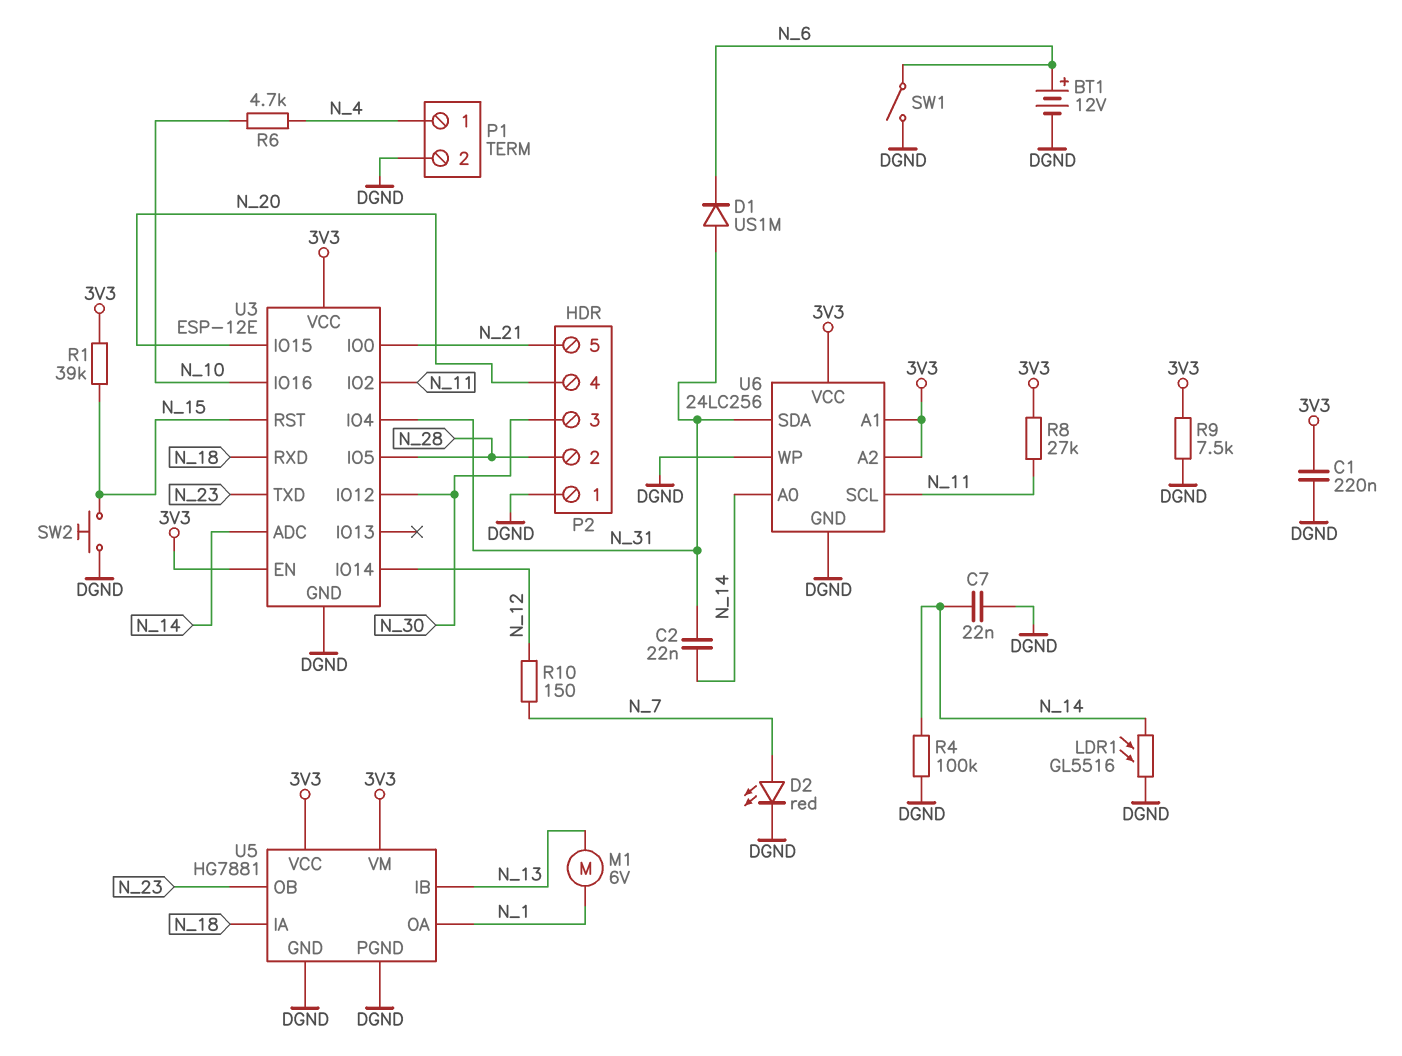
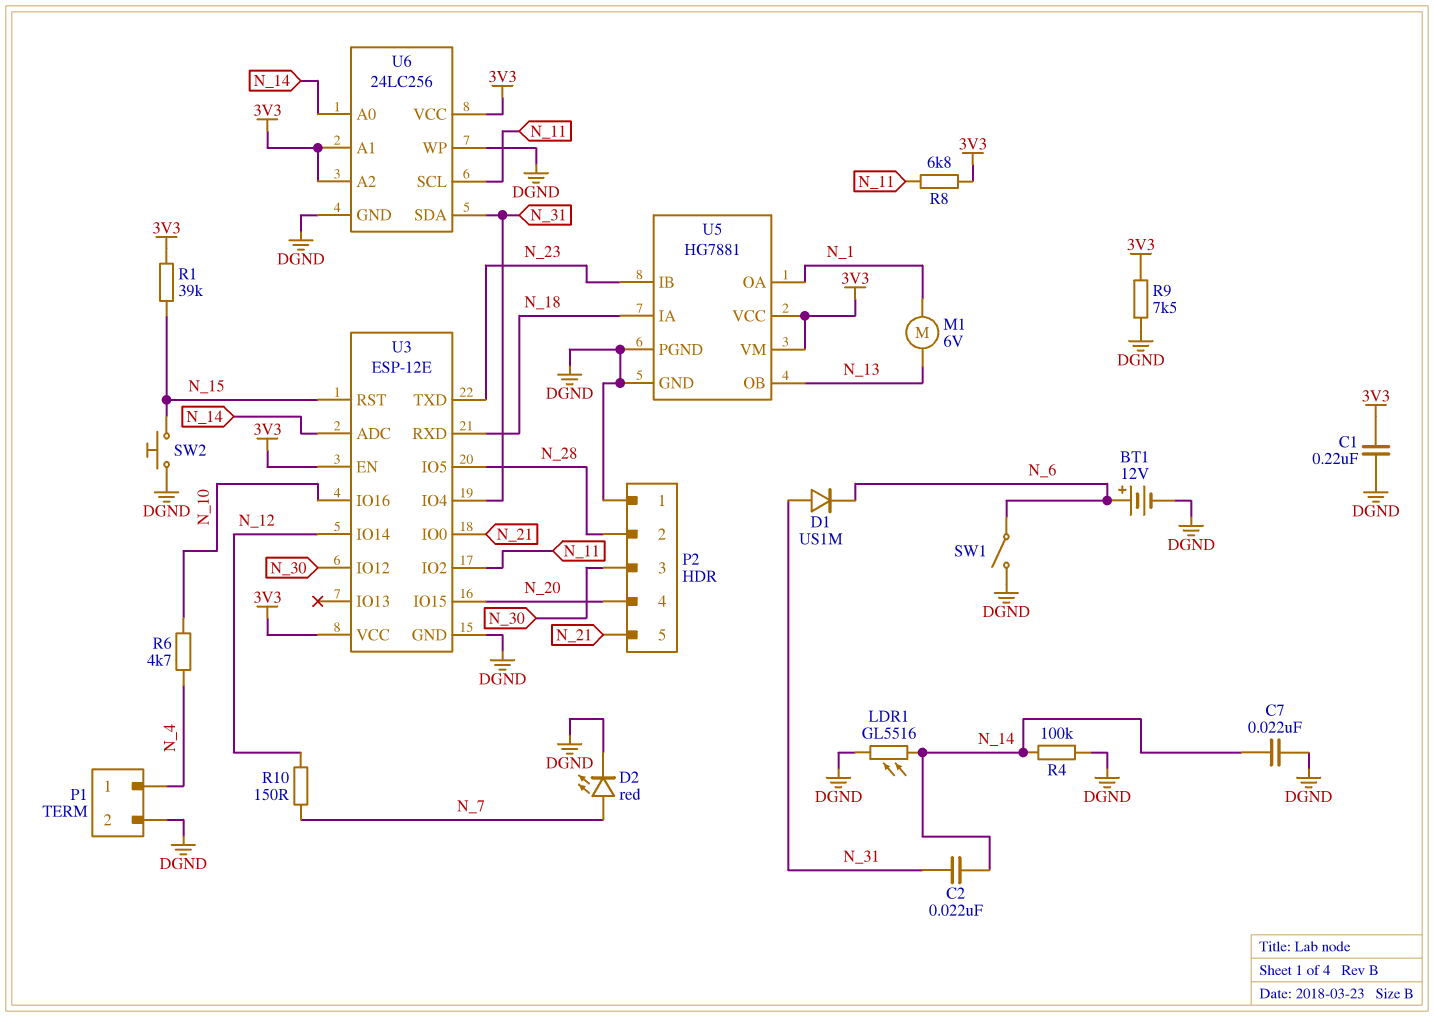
R8: 27k (3V3, N_11) -> 6.8k (3V3, N_11)
U5 pin IB: N_13 -> N_23
U5 pin OB: N_23 -> N_13

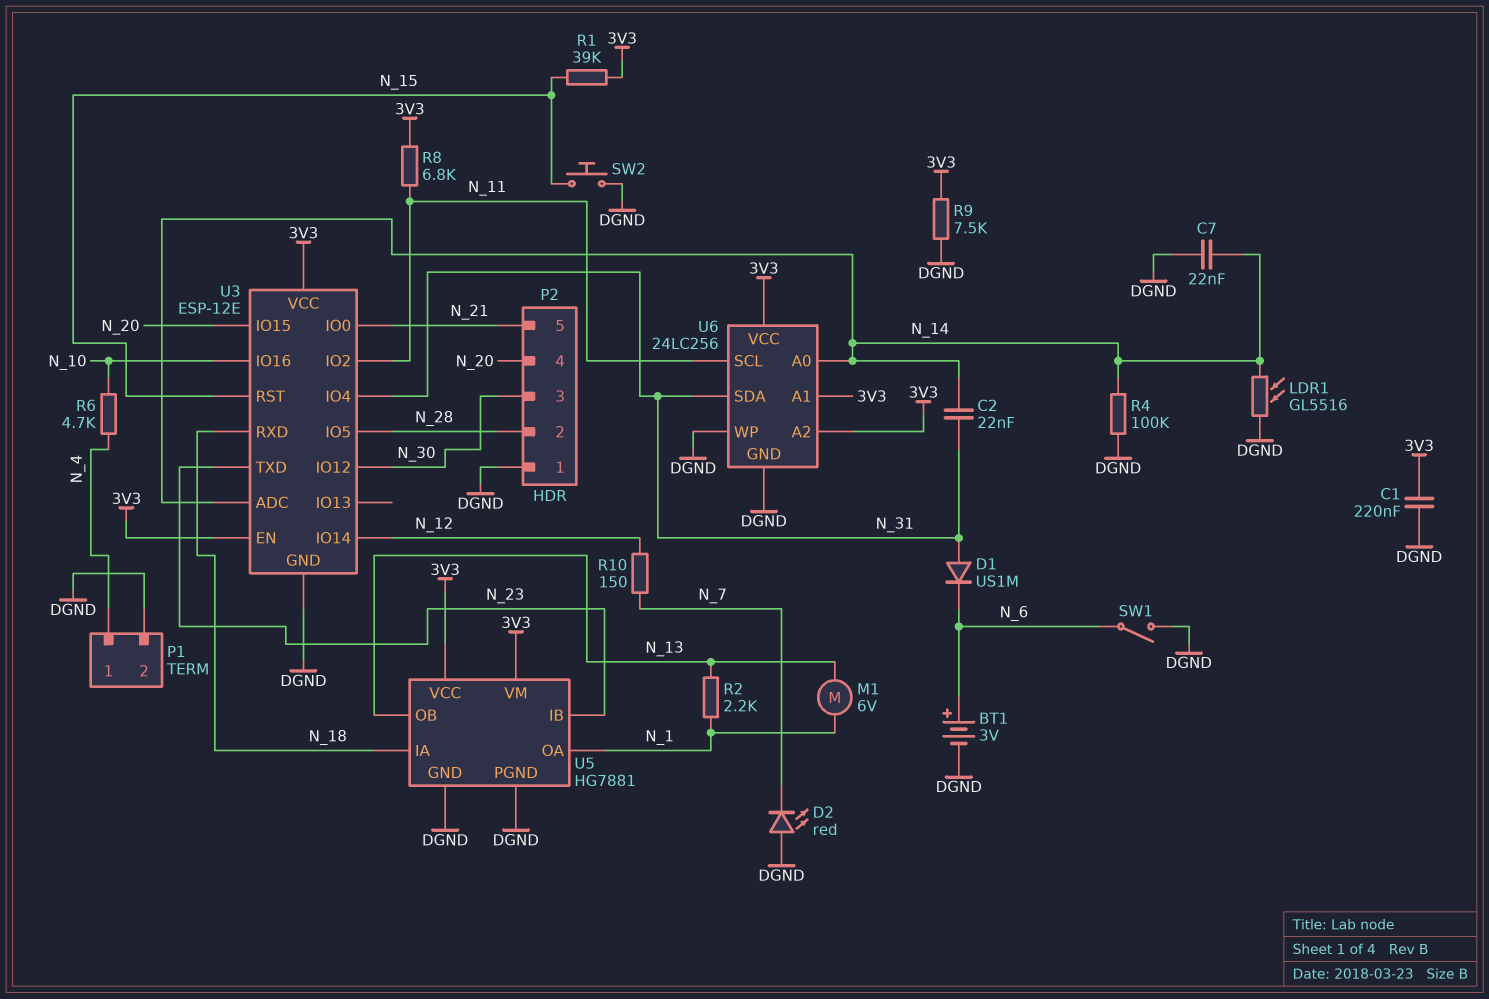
BT1: 12V (plus N_6, minus DGND) -> 3V (plus N_6, minus DGND)
D2: LED red (A N_7, K DGND) -> LED red (A DGND, K N_7)
R2: none -> 2.2k (N_1, N_13)

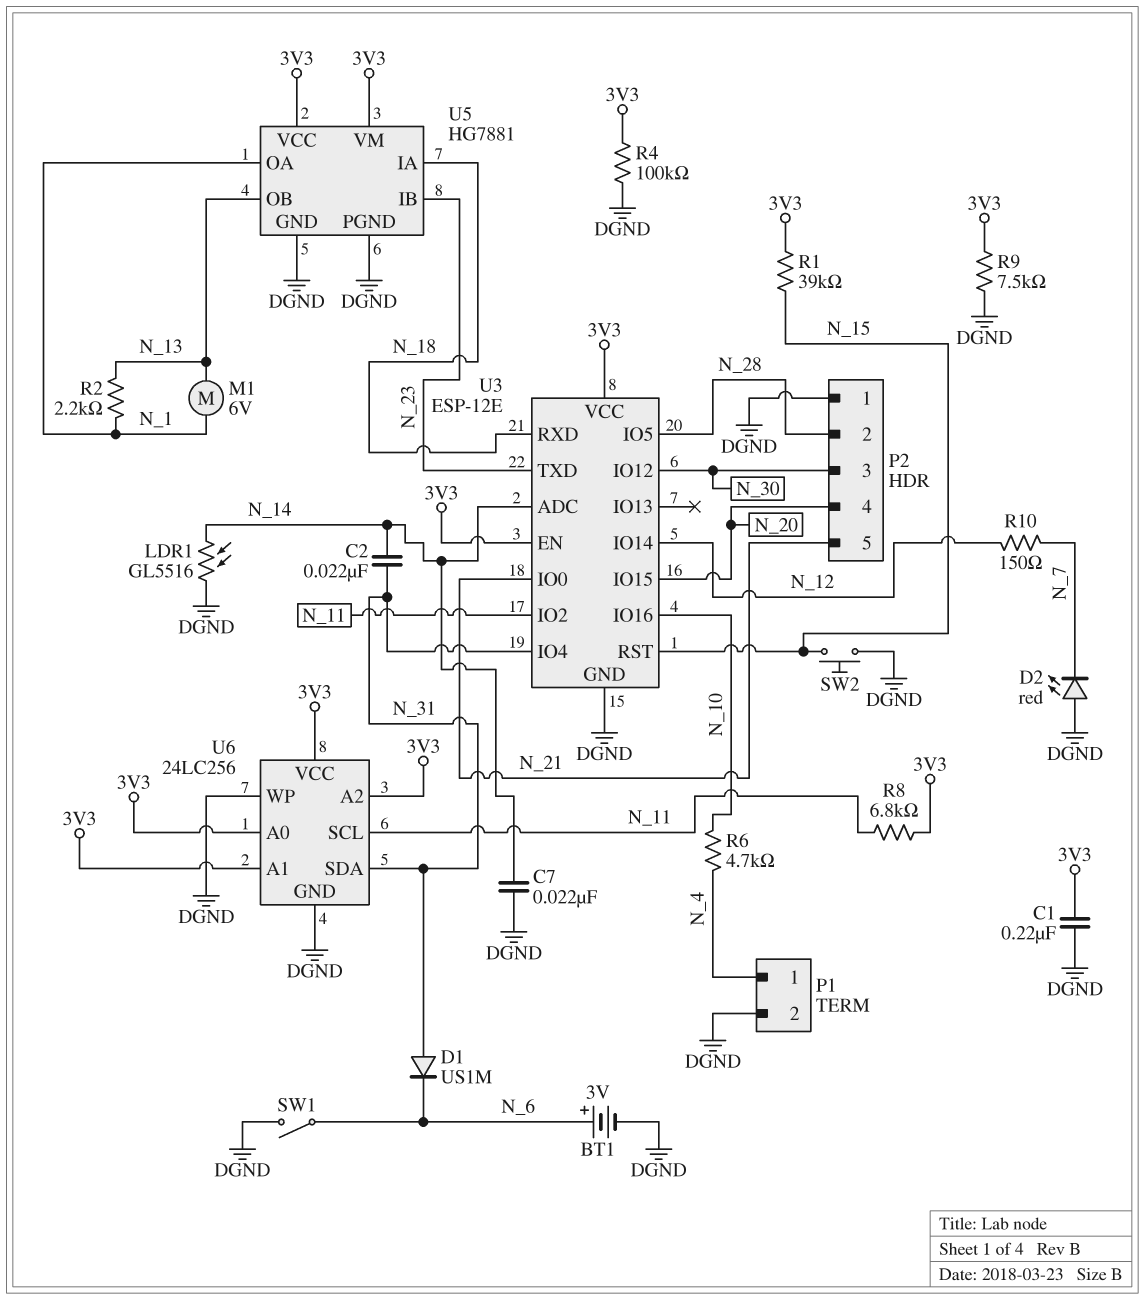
R4: 100k (DGND, N_14) -> 100k (3V3, DGND)
U6 pin A0: N_14 -> 3V3

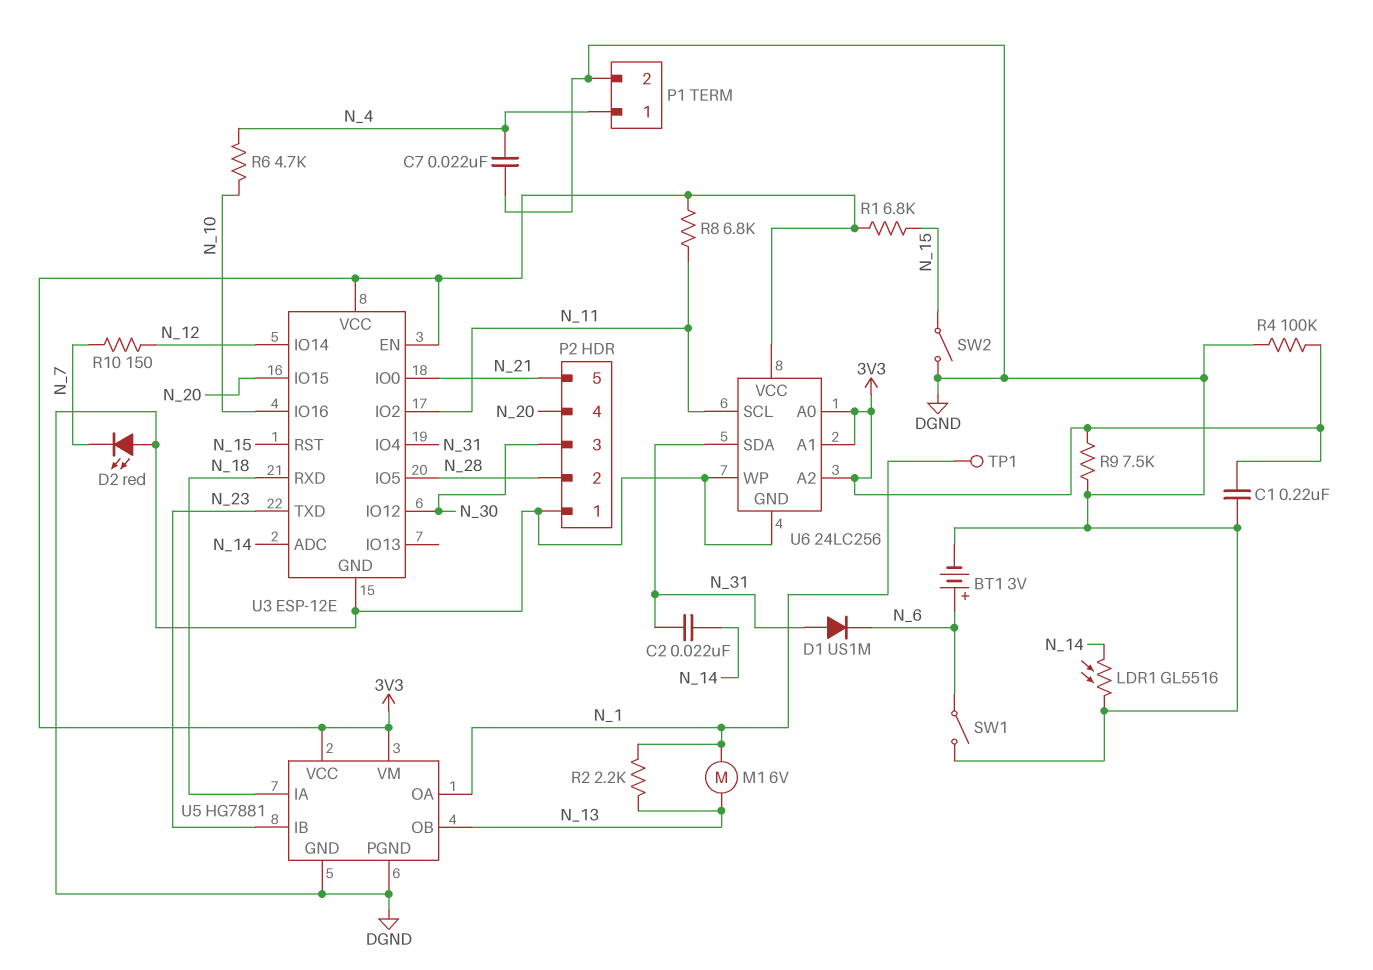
C7: 22nF (DGND, N_14) -> 22nF (DGND, N_4)
R1: 39k (3V3, N_15) -> 6.8k (3V3, N_15)
SW2: button (DGND, N_15) -> switch (DGND, N_15)
TP1: none -> test point (N_1)

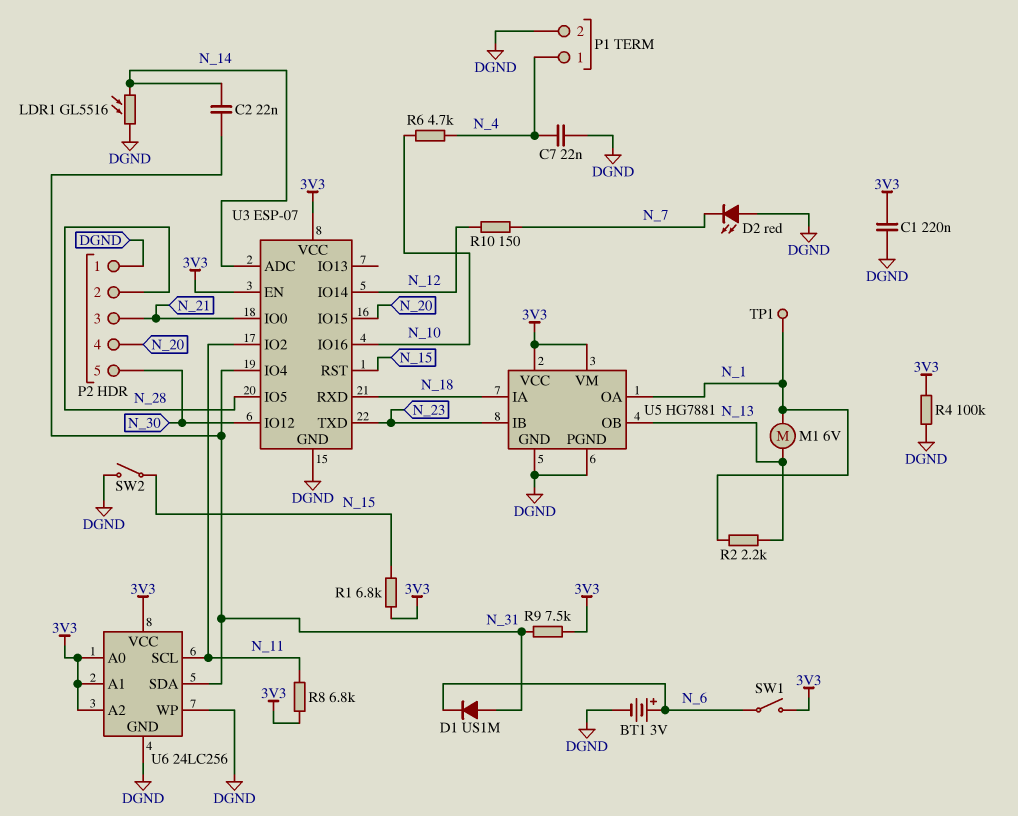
P2 pin 3: N_30 -> N_21
P2 pin 5: N_21 -> N_30
R9: 7.5k (3V3, DGND) -> 7.5k (3V3, N_31)
SW1: switch (DGND, N_6) -> switch (3V3, N_6)
U3: ESP-12E -> ESP-07

